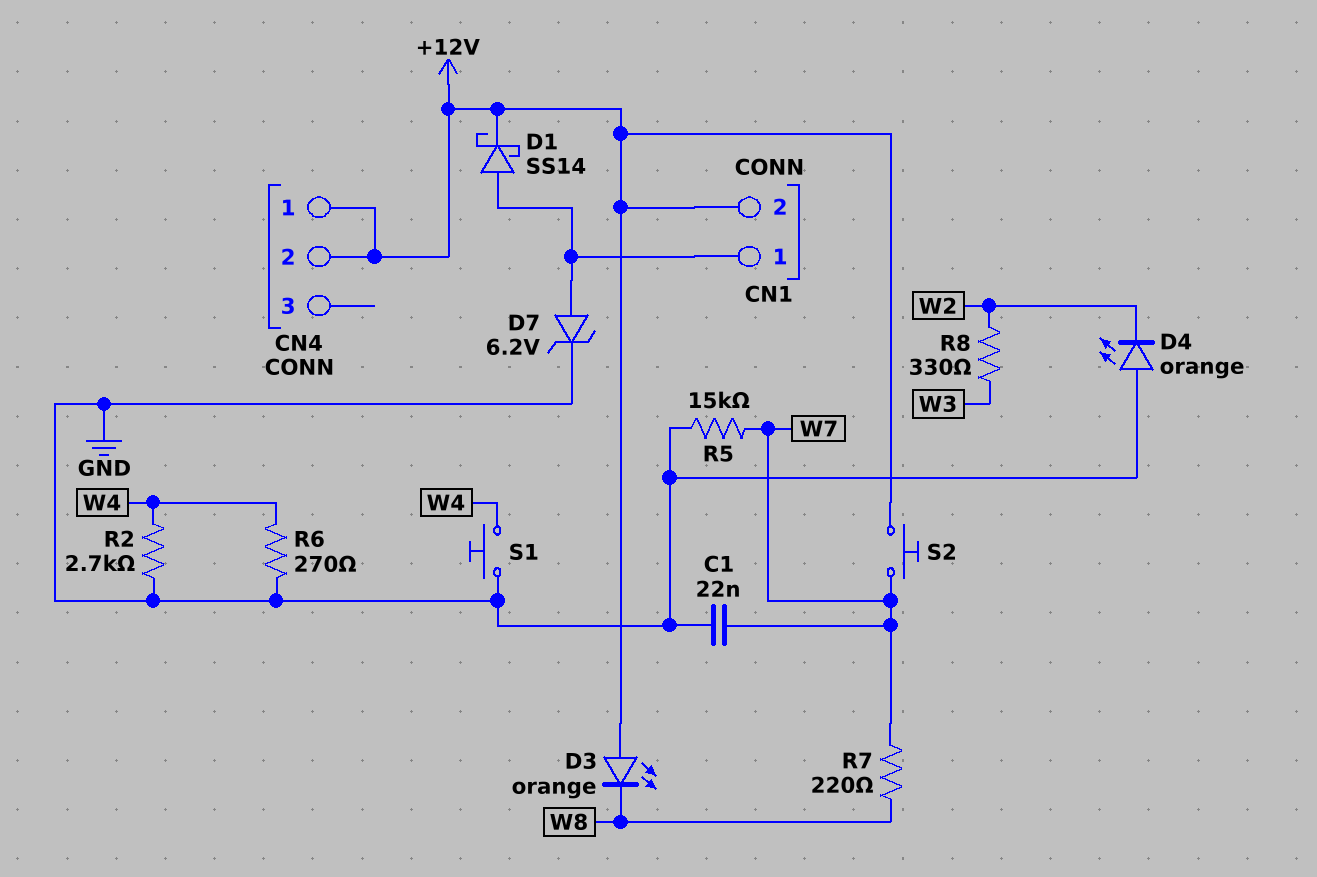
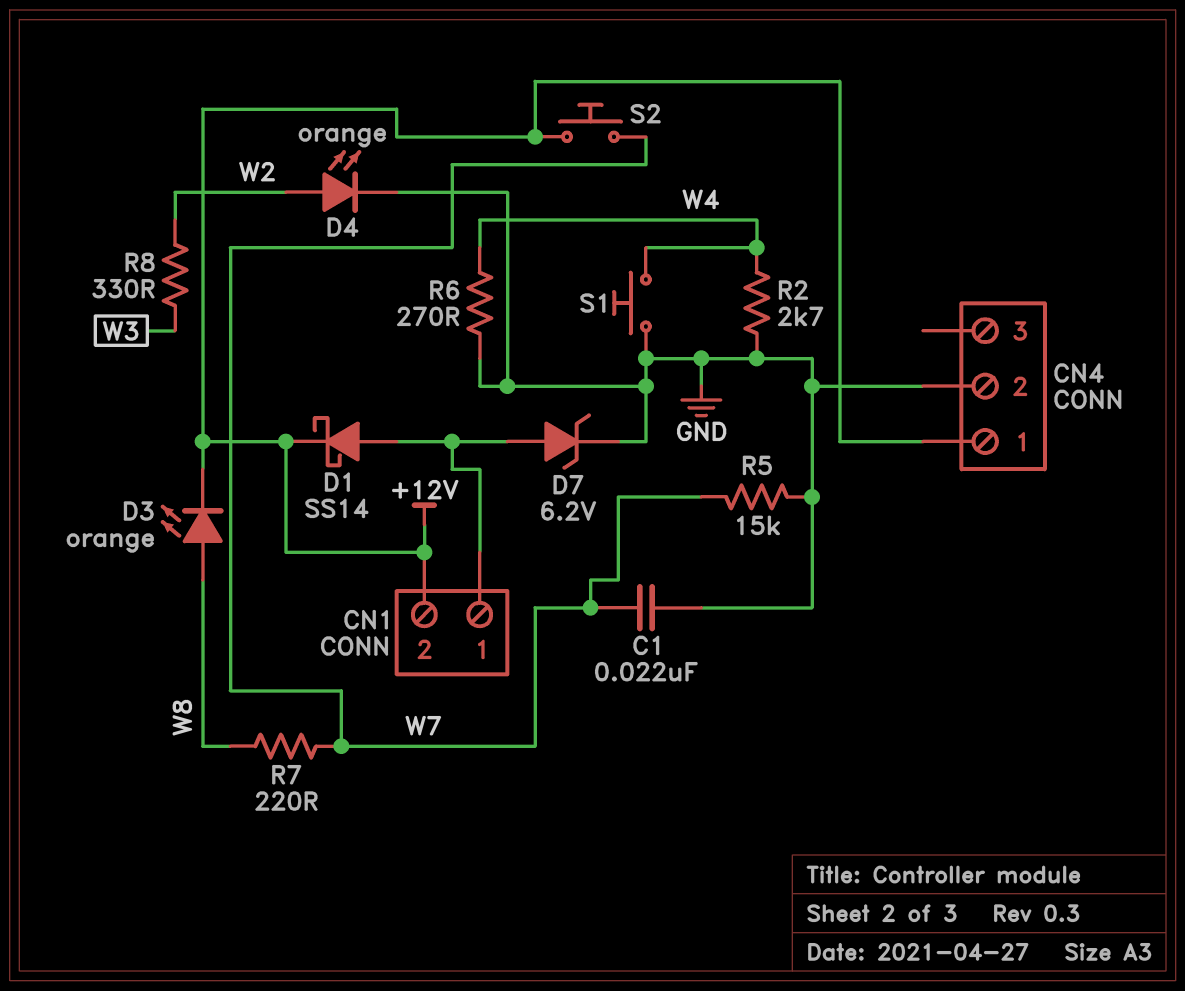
CN4 pin 2: +12V -> GND
D3: LED orange (A +12V, K W8) -> LED orange (A W8, K +12V)
D4: LED orange (A GND, K W2) -> LED orange (A W2, K GND)

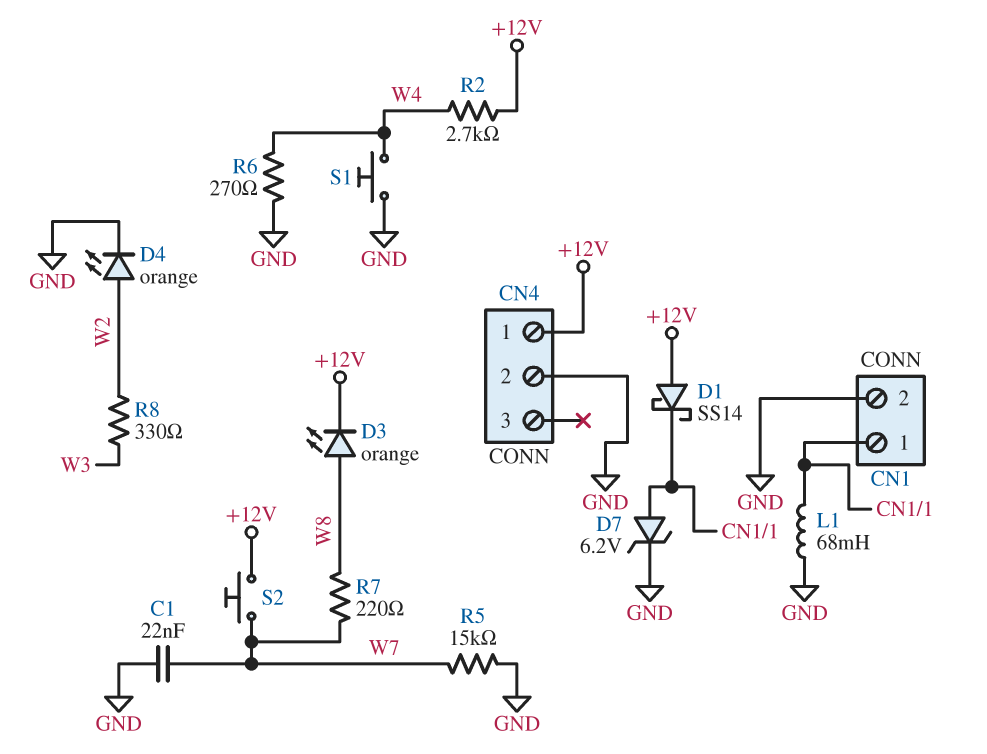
CN1 pin 2: +12V -> GND
D1: schottky SS14 (A CN1/1, K +12V) -> schottky SS14 (A +12V, K CN1/1)
L1: none -> 68mH (CN1/1, GND)
R2: 2.7k (GND, W4) -> 2.7k (+12V, W4)

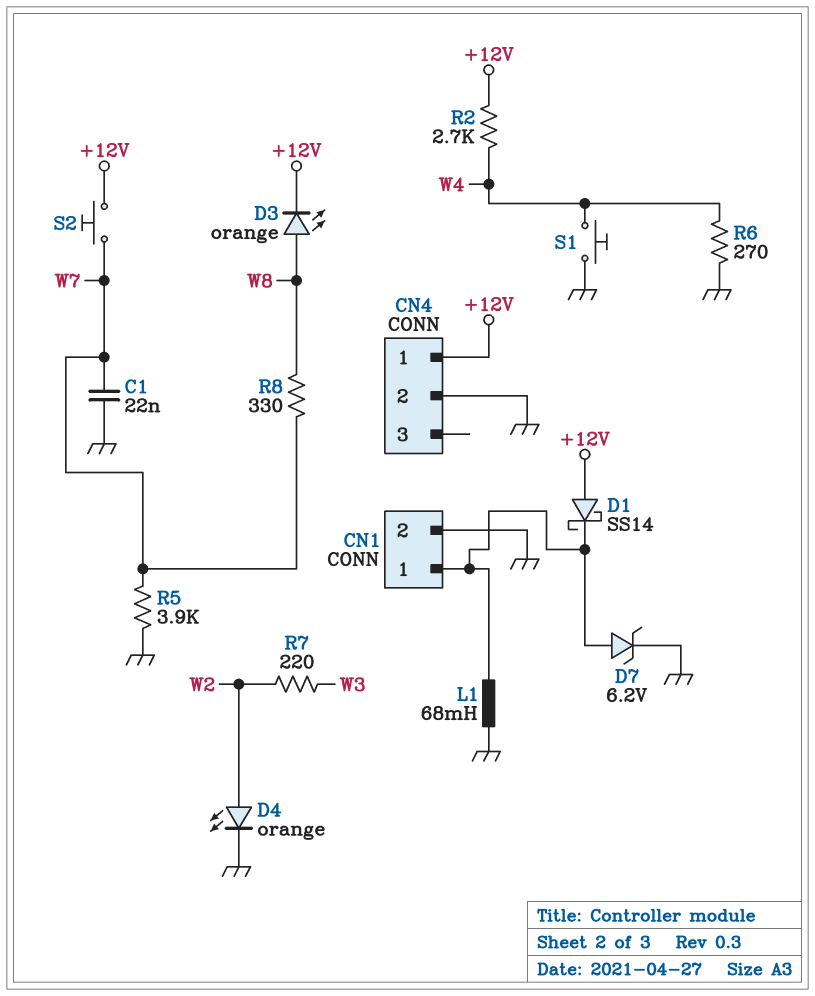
R5: 15k (GND, W7) -> 3.9k (GND, W7)
R7: 220 (W7, W8) -> 220 (W2, W3)
R8: 330 (W2, W3) -> 330 (W7, W8)

